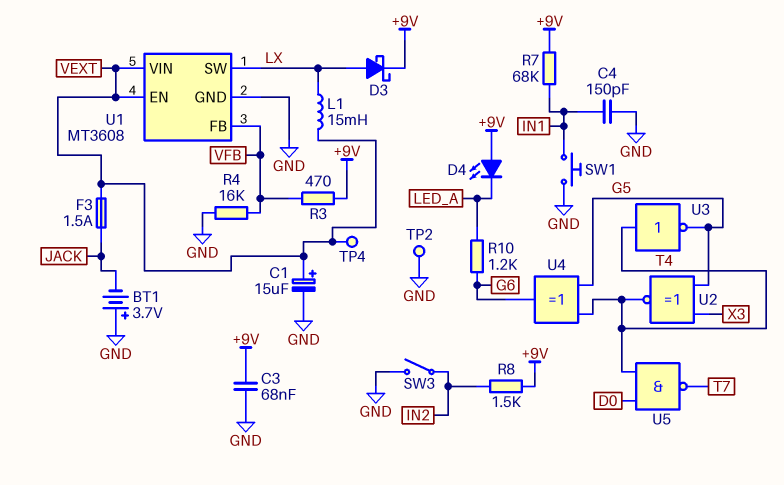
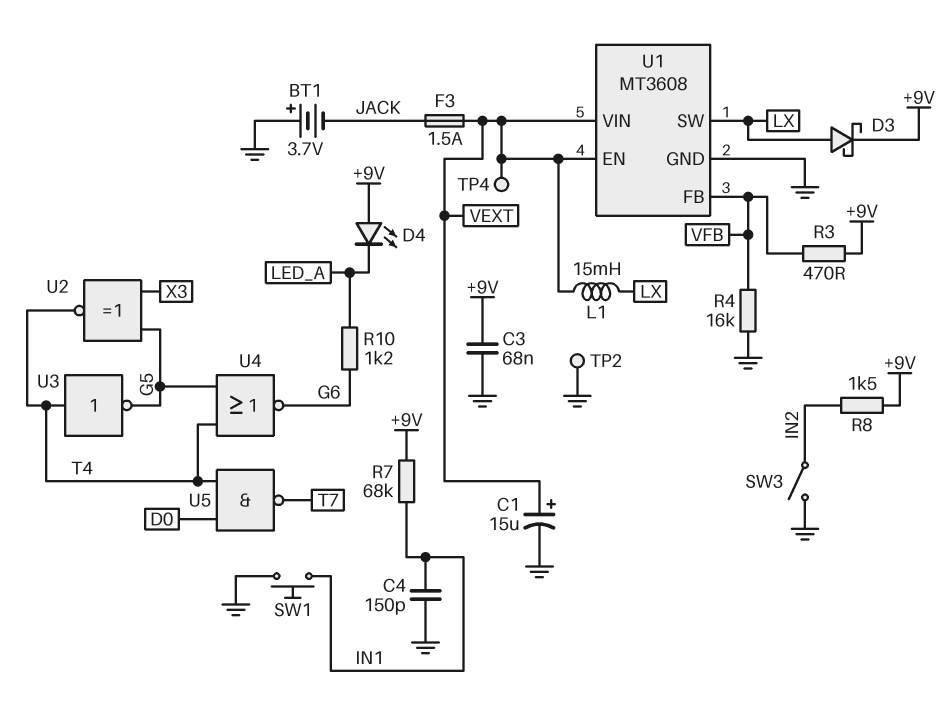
U4: XOR (in G5, in T4, out G6) -> NOR (in G5, in T4, out G6)

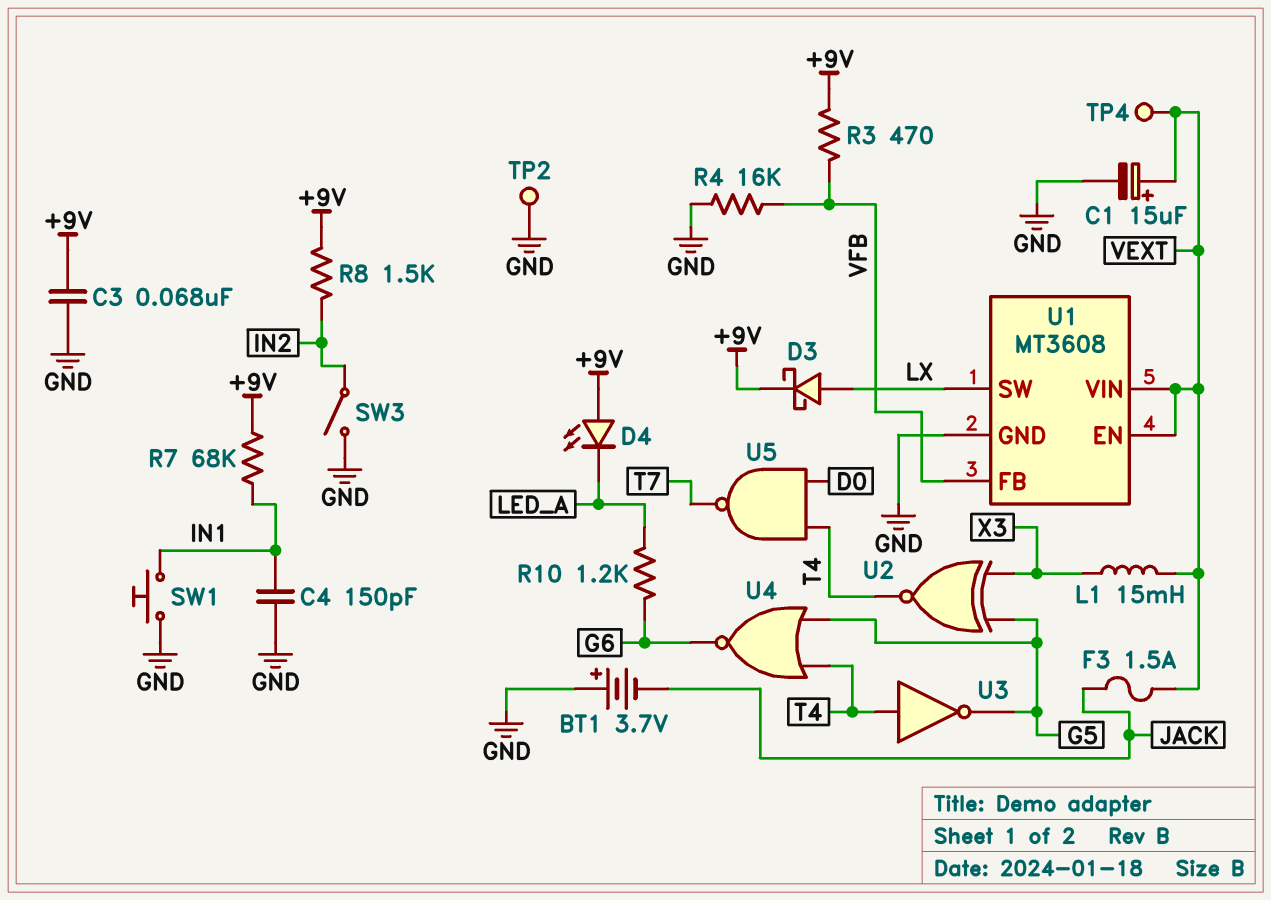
L1: 15mH (LX, VEXT) -> 15mH (VEXT, X3)

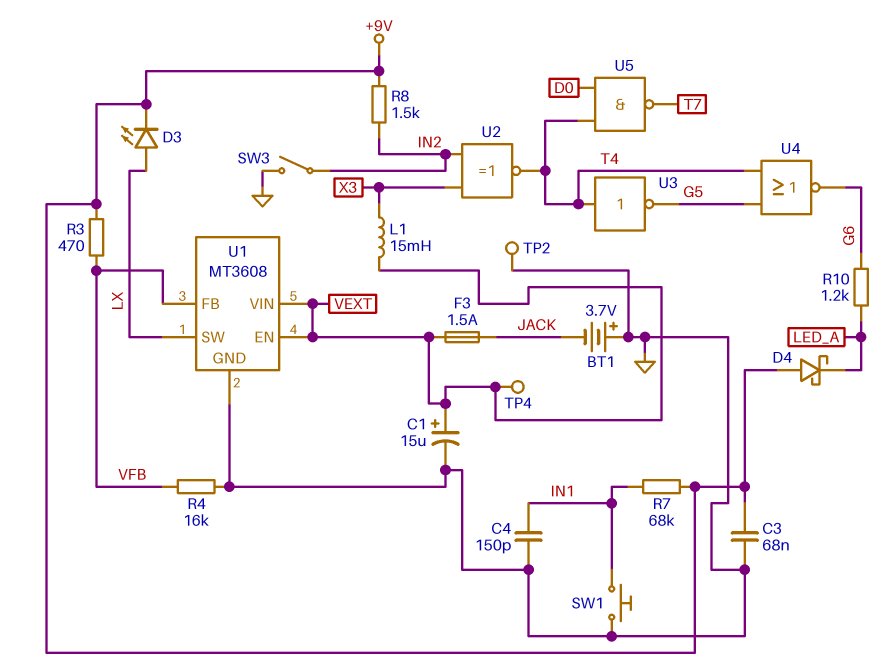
D3: schottky (A LX, K +9V) -> LED (A LX, K +9V)
D4: LED (A +9V, K LED_A) -> schottky (A +9V, K LED_A)
U2: XNOR (in G5, in X3, out T4) -> XNOR (in IN2, in X3, out T4)

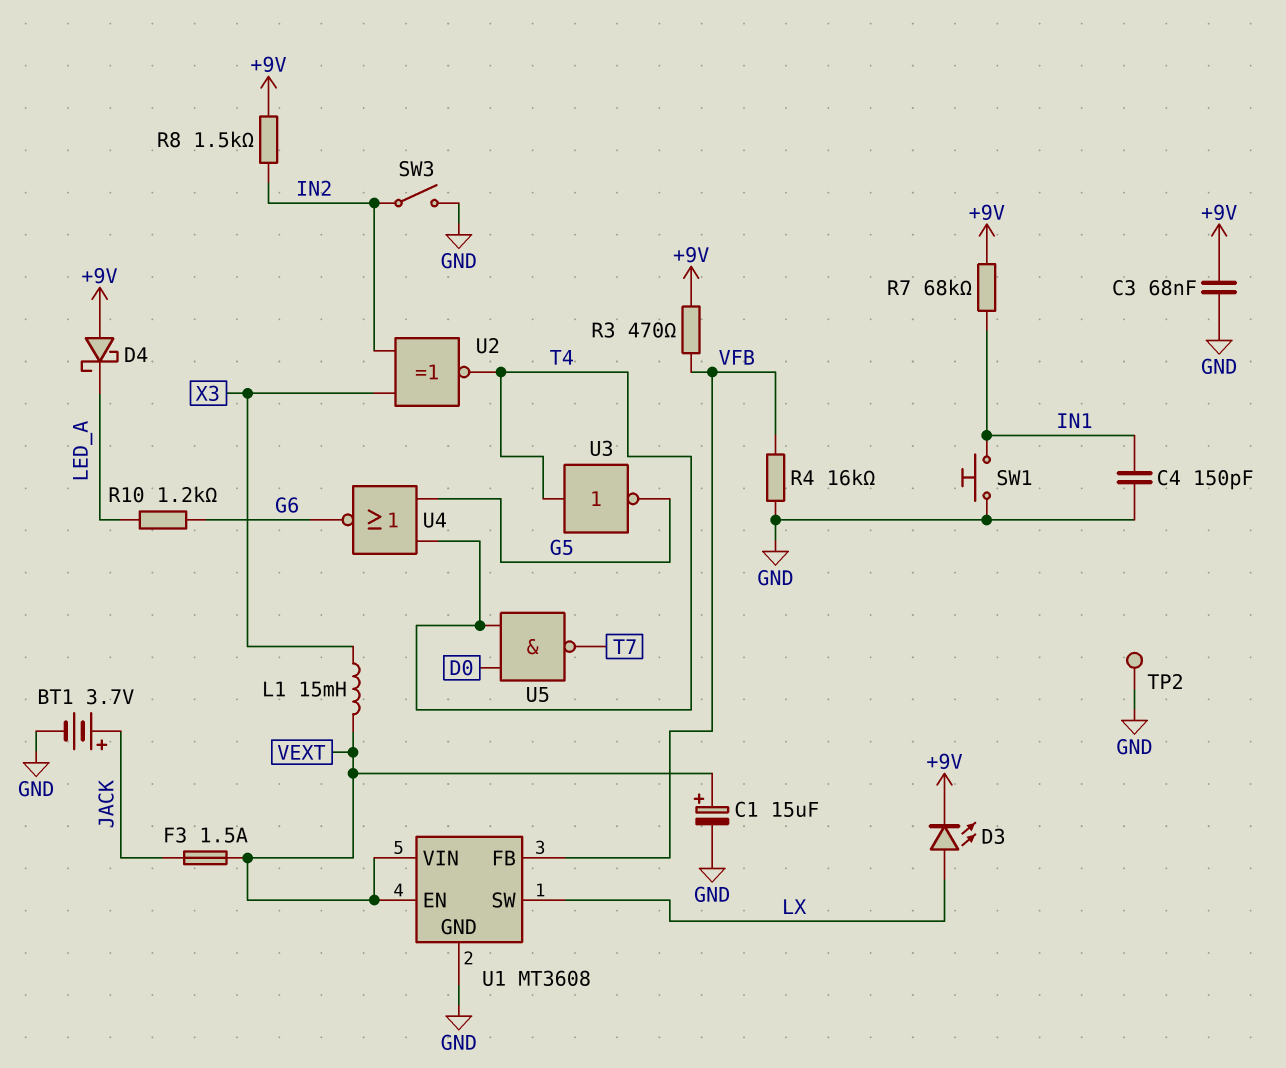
BT1: 3.7V (plus GND, minus JACK) -> 3.7V (plus JACK, minus GND)
TP4: test point (VEXT) -> none

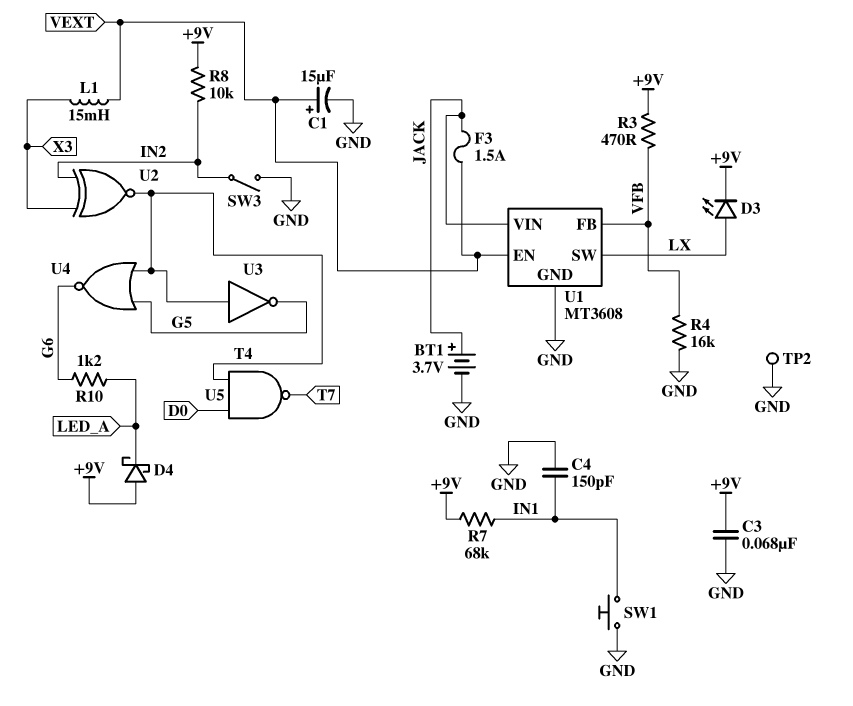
R8: 1.5k (+9V, IN2) -> 10k (+9V, IN2)
U1 pin VIN: VEXT -> JACK

